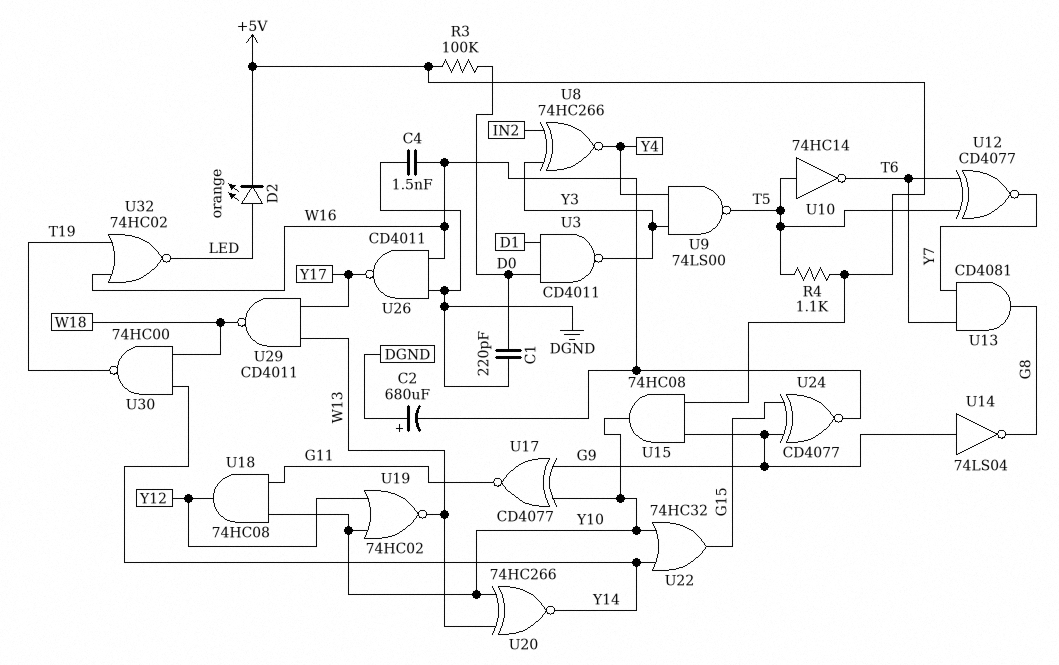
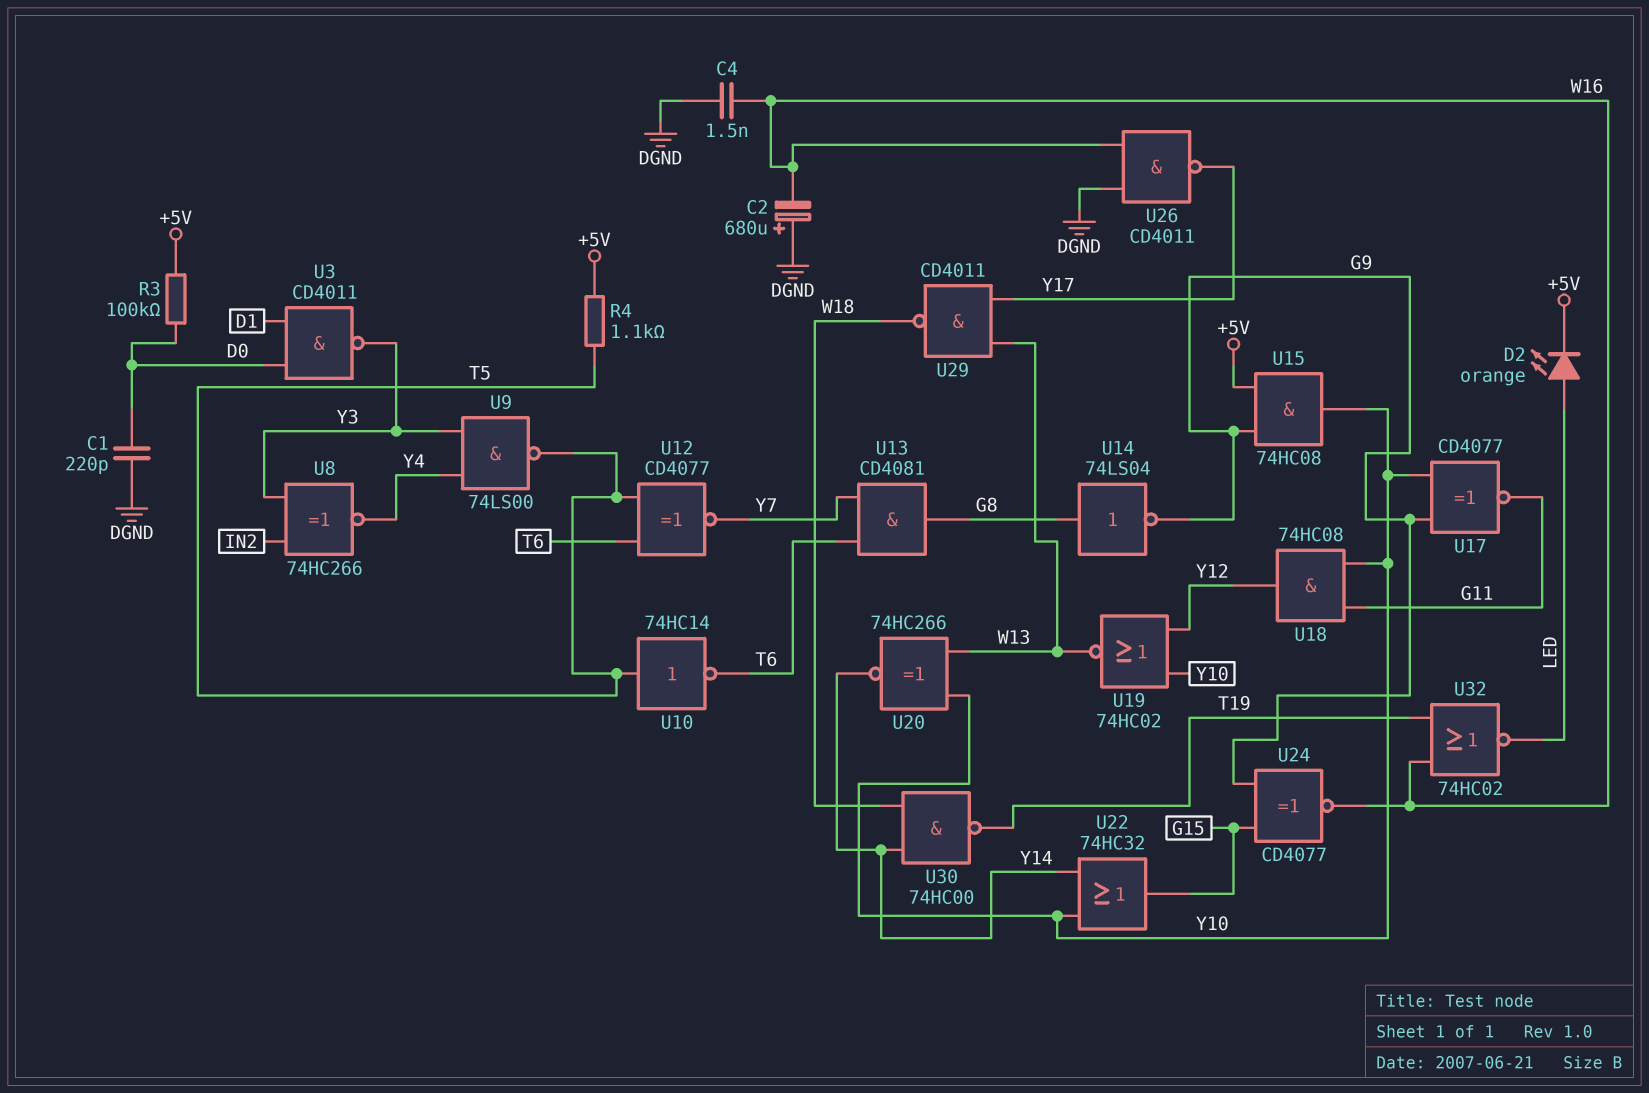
U14: NOT 74LS04 (in G9, out G8) -> NOT 74LS04 (in G8, out G9)

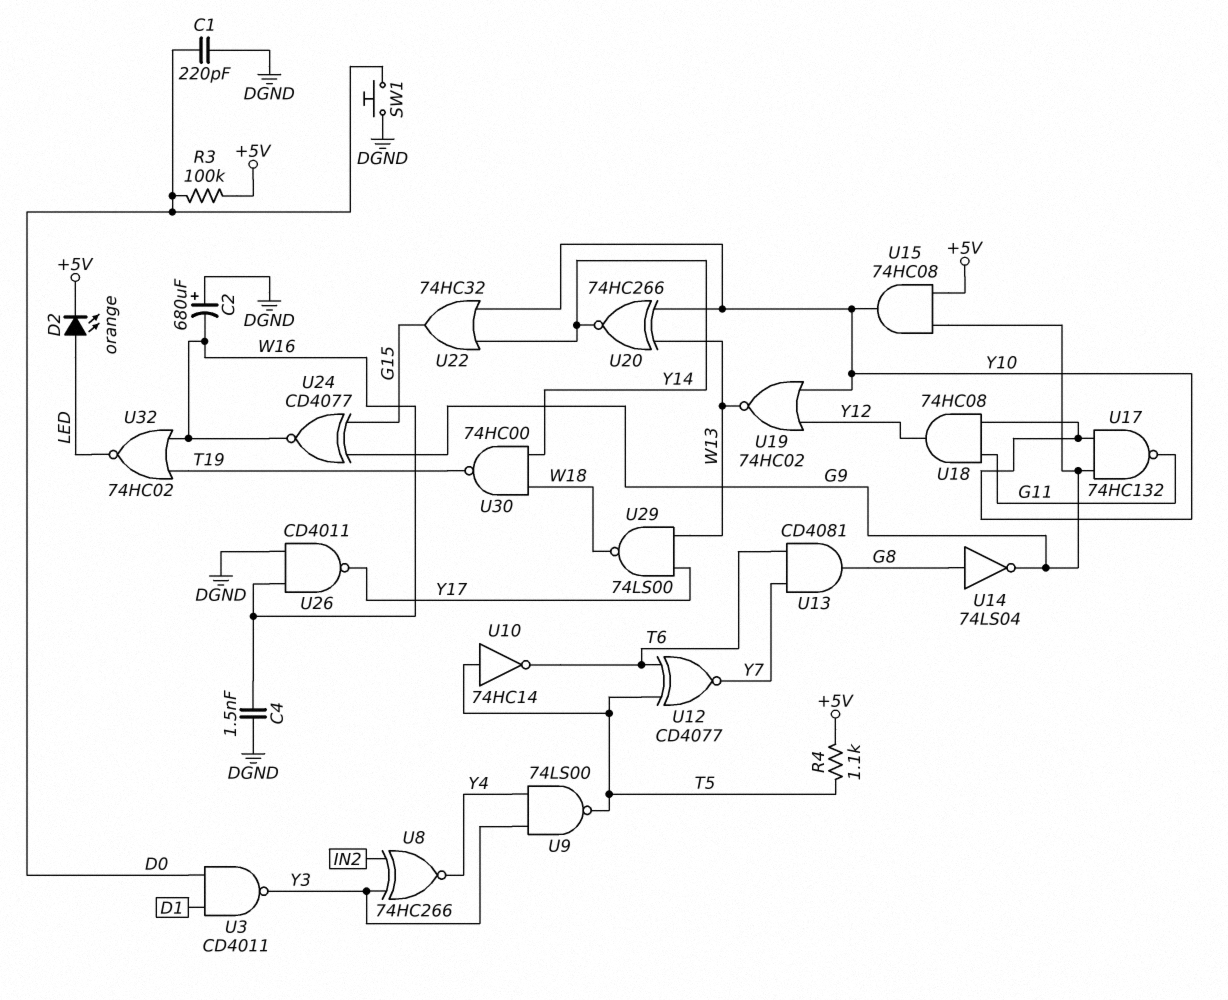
SW1: none -> button (D0, DGND)
U17: XNOR CD4077 (in G9, in Y10, out G11) -> NAND 74HC132 (in G9, in Y10, out G11)
U29: NAND CD4011 (in W13, in Y17, out W18) -> NAND 74LS00 (in W13, in Y17, out W18)

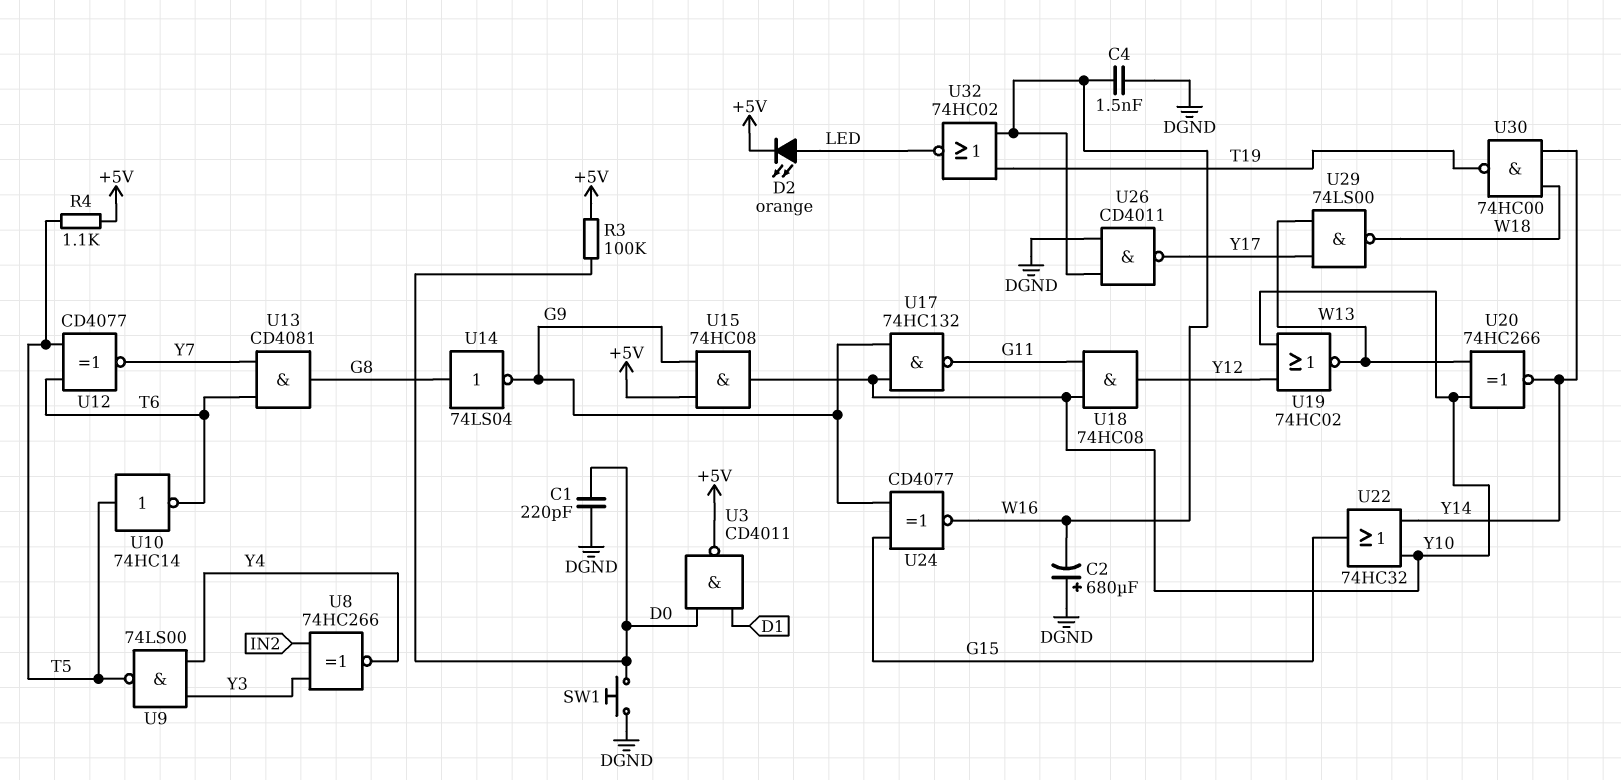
U3: NAND CD4011 (in D0, in D1, out Y3) -> NAND CD4011 (in D0, in D1, out +5V)

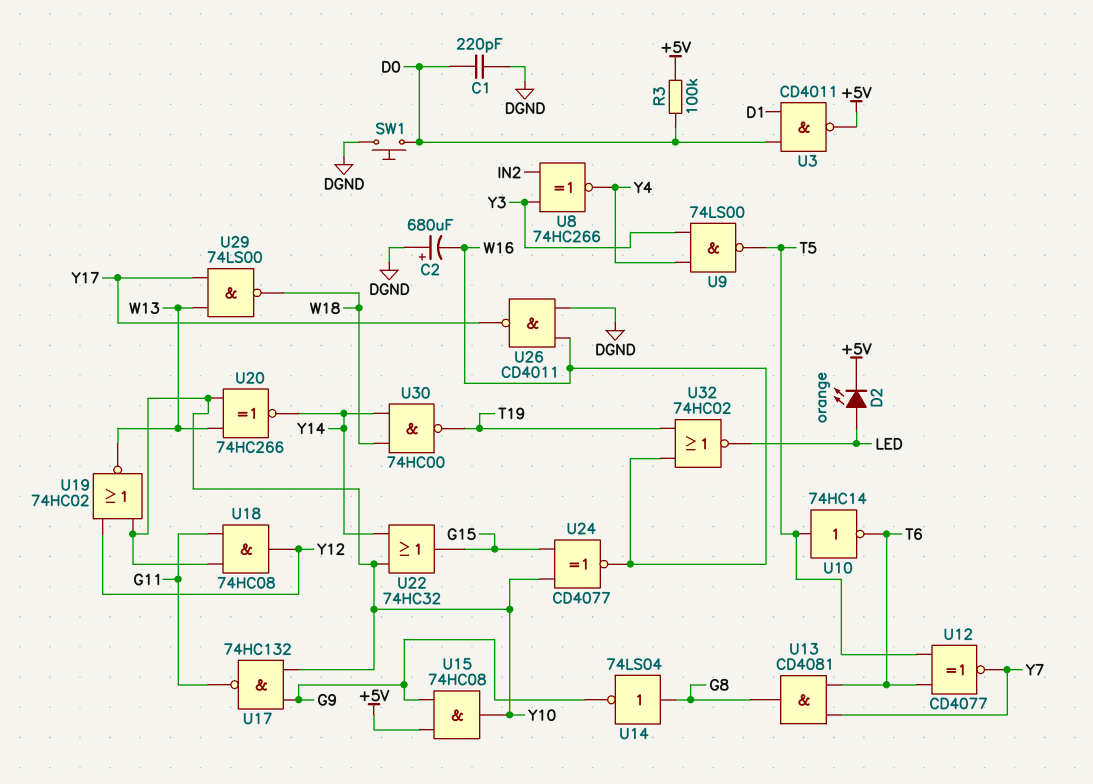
C4: 1.5nF (DGND, W16) -> none
R4: 1.1k (+5V, T5) -> none
U24: XNOR CD4077 (in G9, in G15, out W16) -> XNOR CD4077 (in G15, in Y10, out W16)

